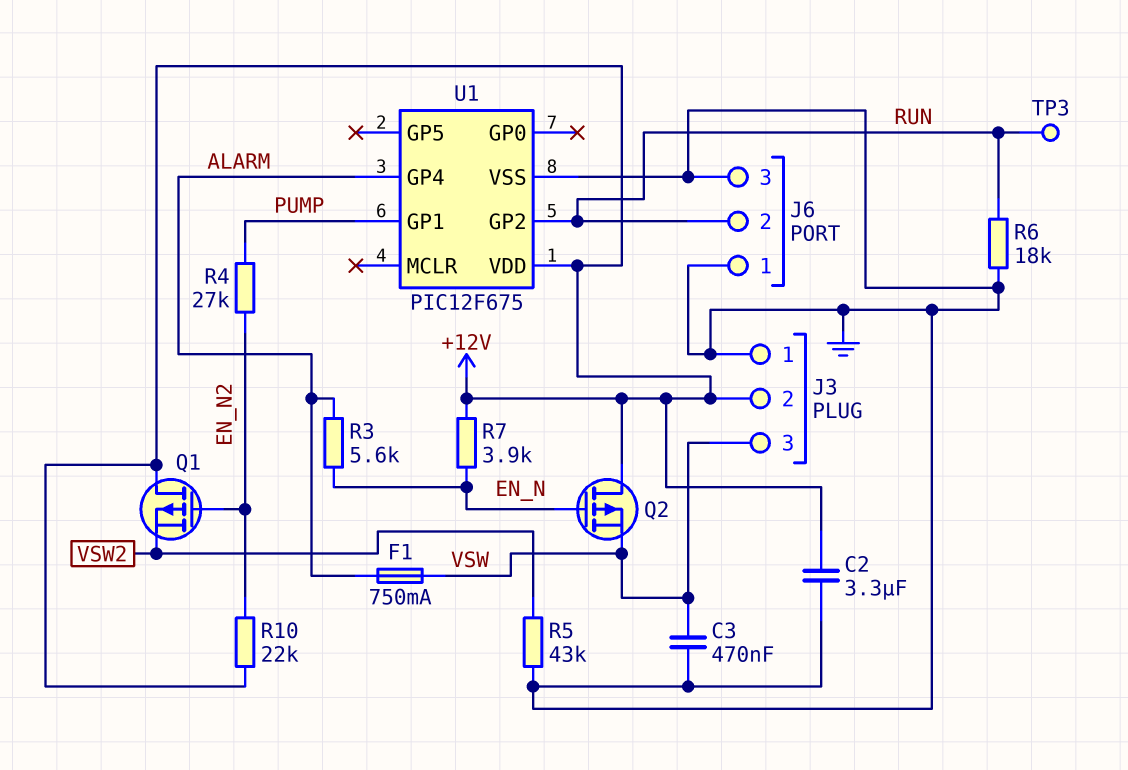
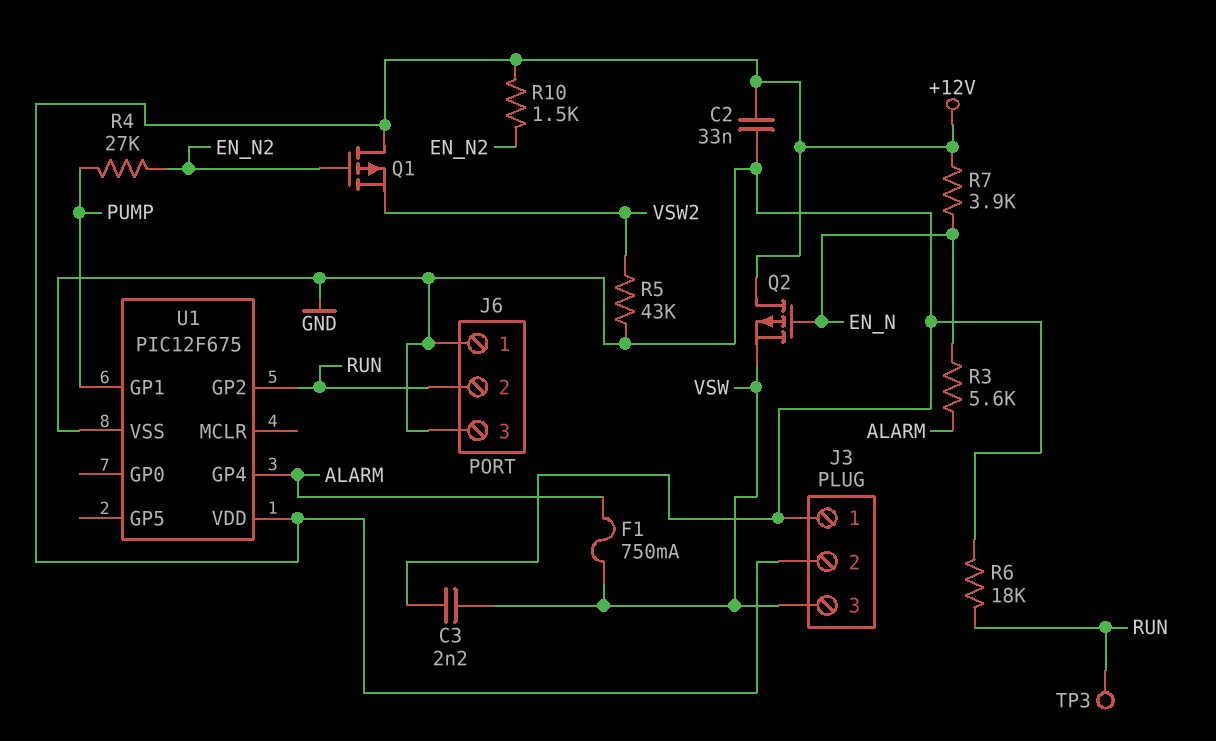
C2: 3.3uF (+12V, GND) -> 33nF (+12V, GND)
C3: 470nF (GND, VSW) -> 2.2nF (GND, VSW)
R10: 22k (+12V, EN_N2) -> 1.5k (+12V, EN_N2)

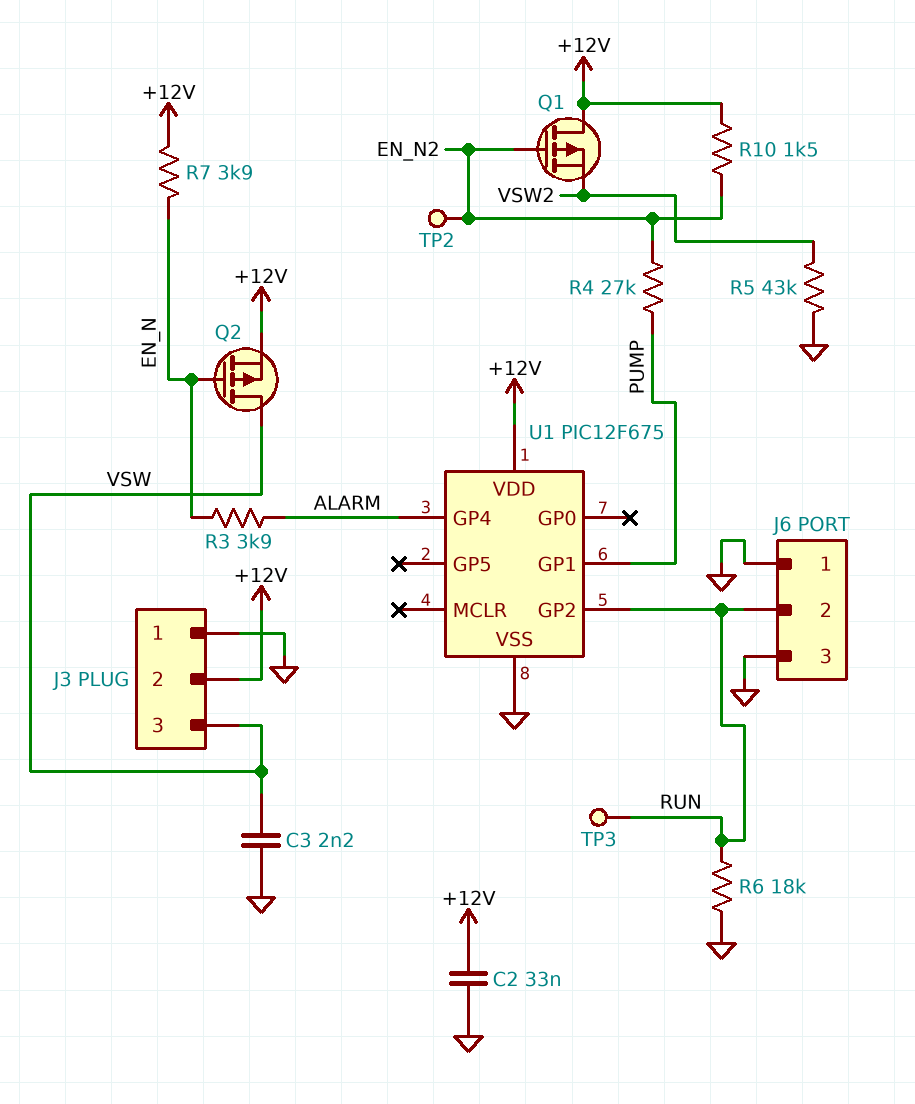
F1: 750mA (ALARM, VSW) -> none
Q2: PMOS (G EN_N, D +12V, S VSW) -> PMOS (G EN_N, D VSW, S +12V)
R3: 5.6k (ALARM, EN_N) -> 3.9k (ALARM, EN_N)
TP2: none -> test point (EN_N2)

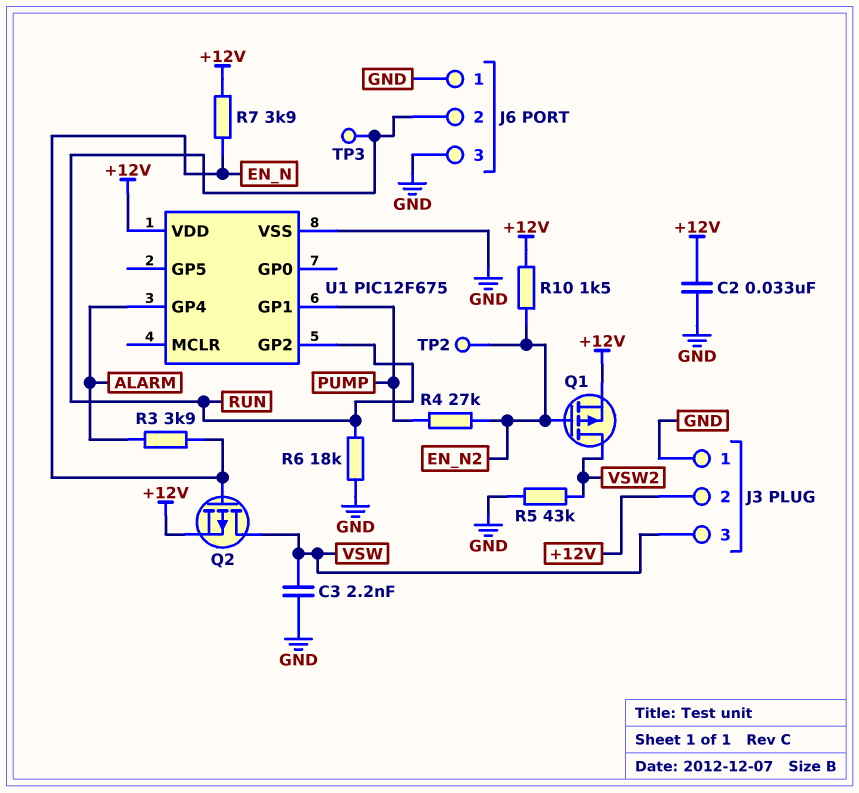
Q1: PMOS (G EN_N2, D +12V, S VSW2) -> PMOS (G EN_N2, D VSW2, S +12V)

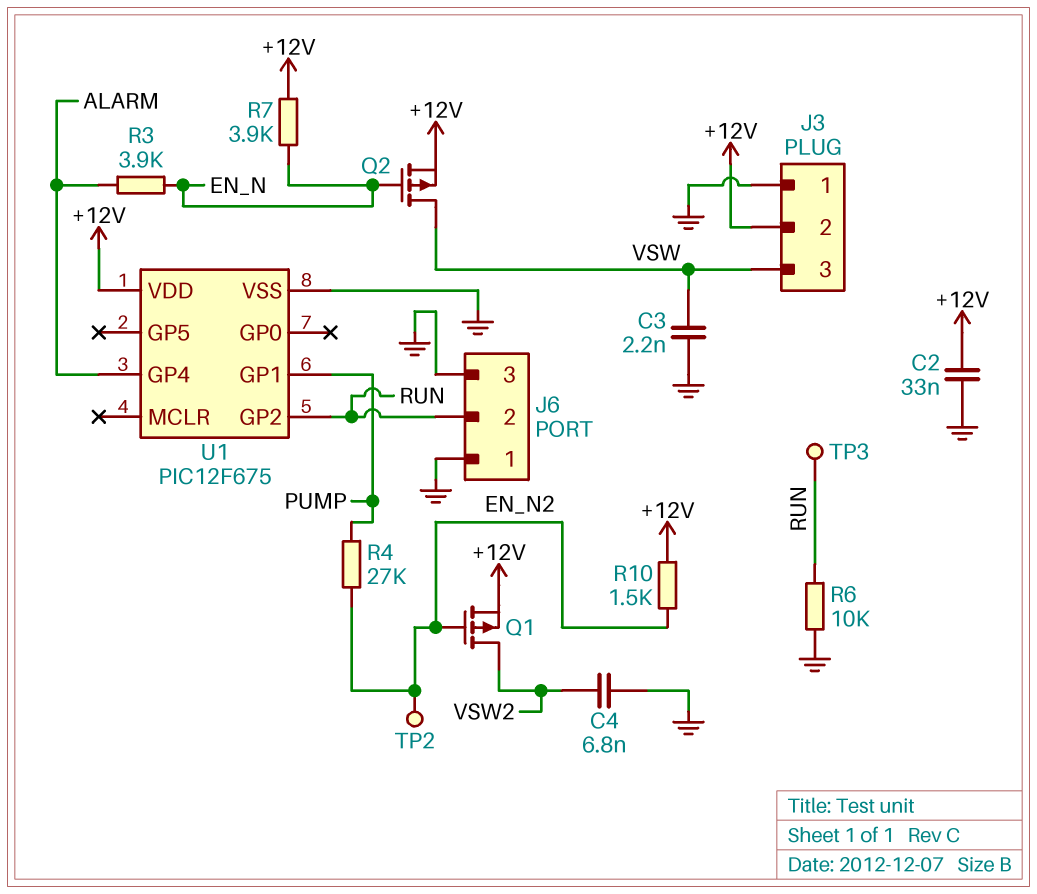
C4: none -> 6.8nF (GND, VSW2)
R5: 43k (GND, VSW2) -> none
R6: 18k (GND, RUN) -> 10k (GND, RUN)

